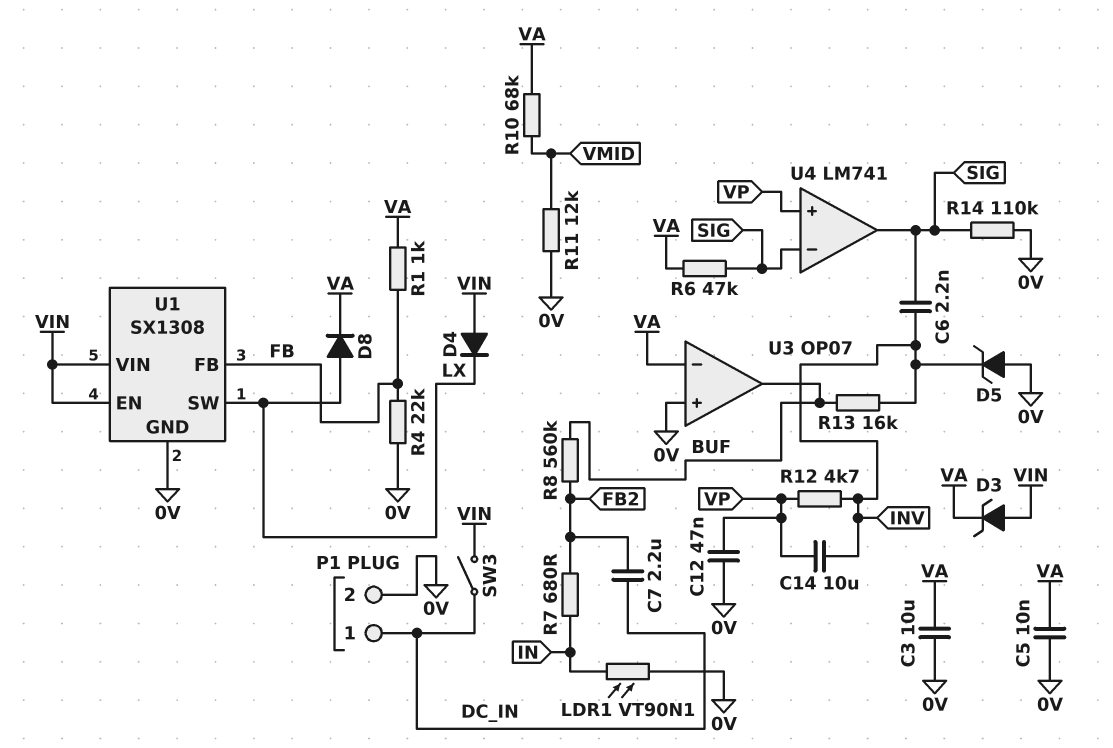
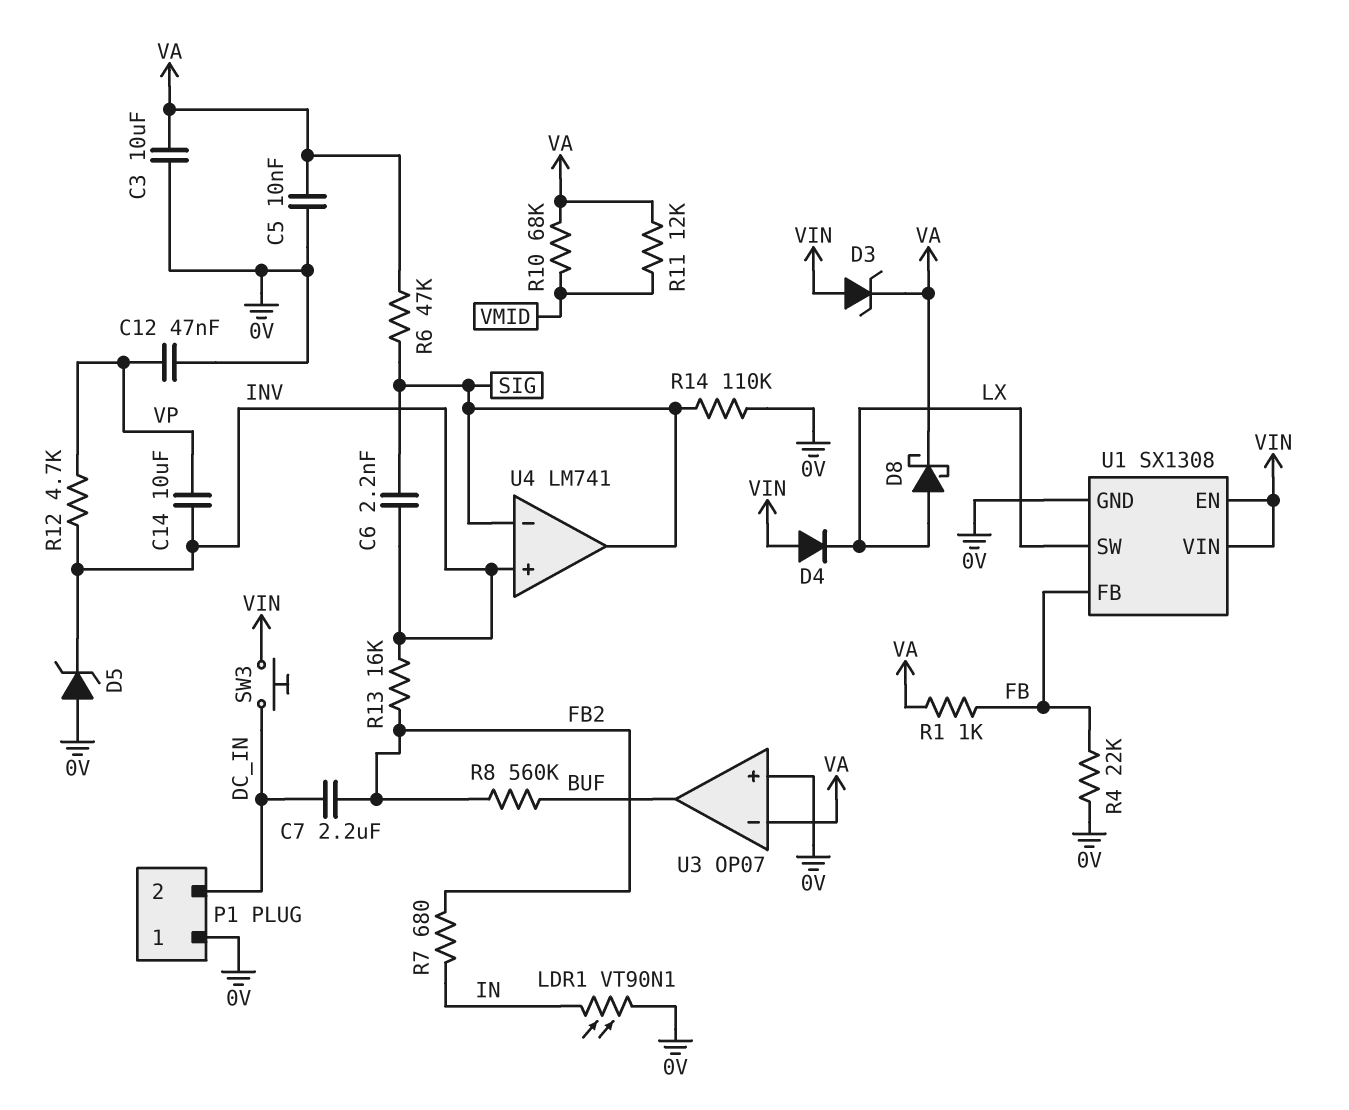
D8: diode (A LX, K VA) -> schottky (A LX, K VA)
P1 pin 1: DC_IN -> 0V
P1 pin 2: 0V -> DC_IN
R11: 12k (0V, VMID) -> 12k (VA, VMID)
R13: 16k (BUF, INV) -> 16k (FB2, INV)
SW3: switch (DC_IN, VIN) -> button (DC_IN, VIN)
U4 pin in+: VP -> INV

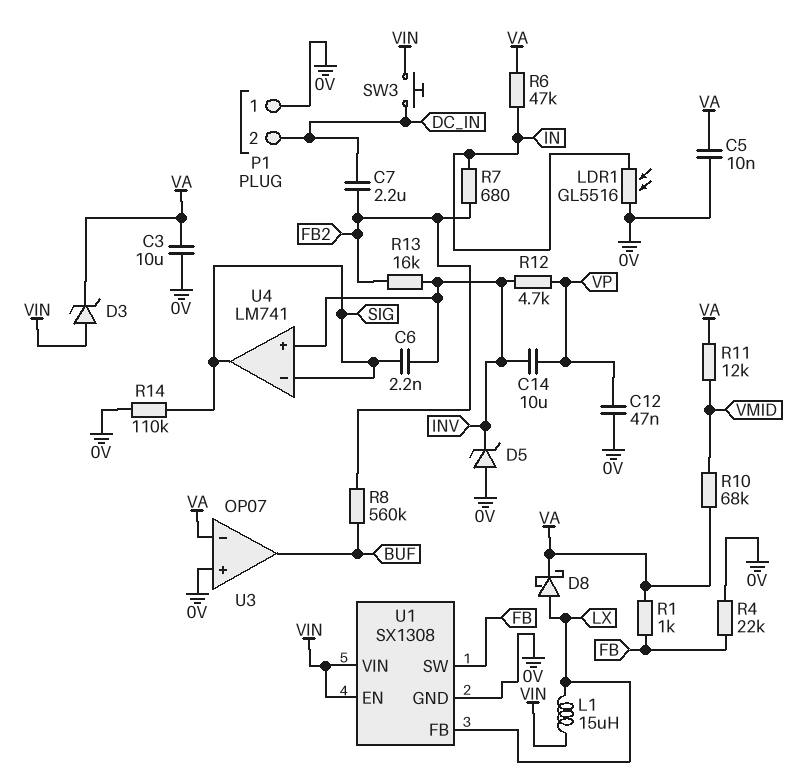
D4: diode (A VIN, K LX) -> none
L1: none -> 15uH (LX, VIN)
LDR1: VT90N1 (0V, IN) -> GL5516 (0V, IN)
R6: 47k (SIG, VA) -> 47k (IN, VA)
U1 pin FB: FB -> LX
U1 pin SW: LX -> FB

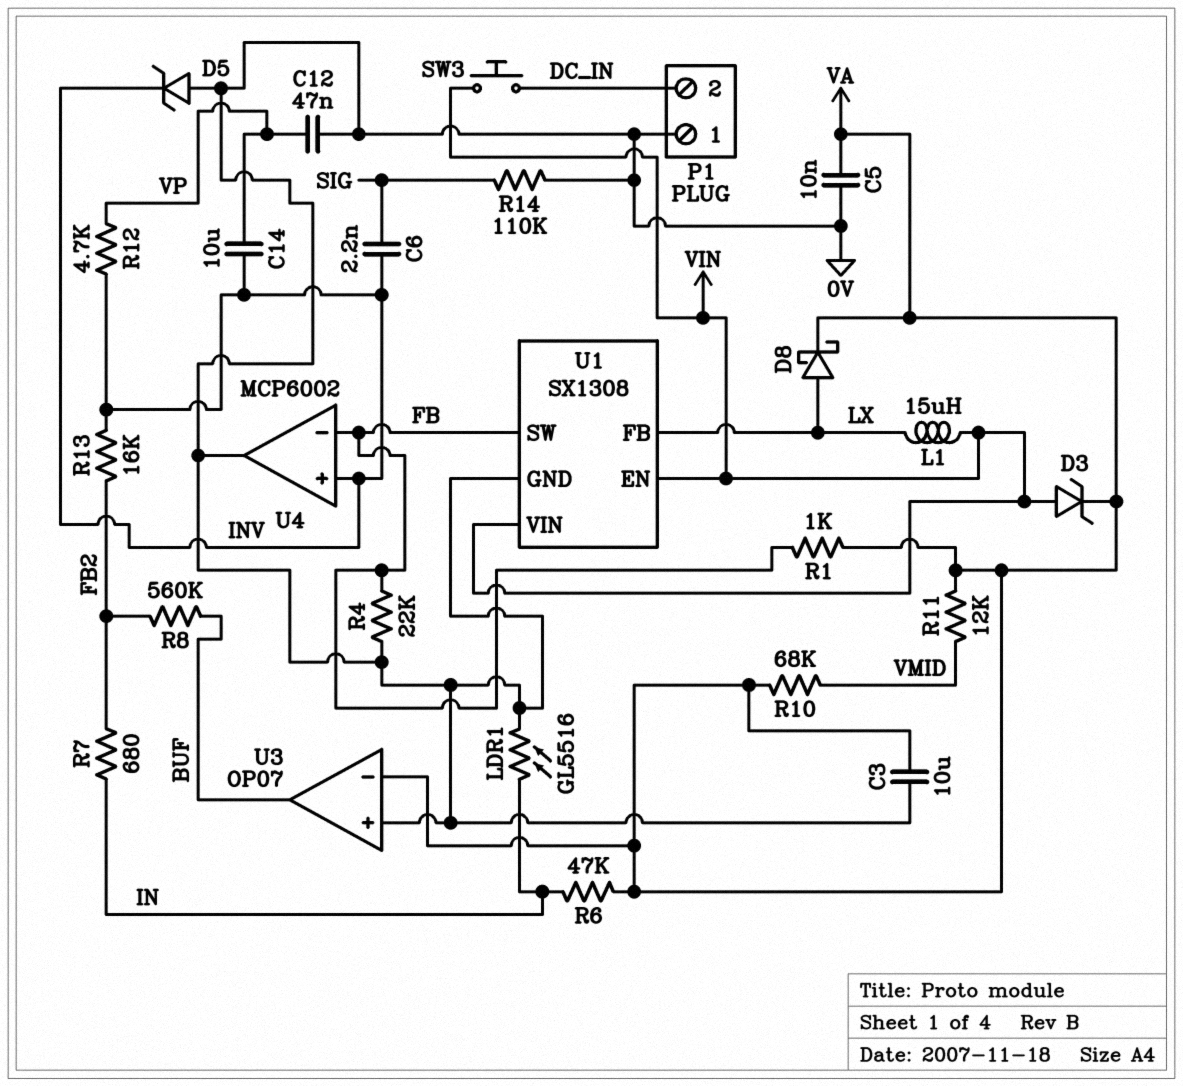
C7: 2.2uF (DC_IN, FB2) -> none
U4: LM741 -> MCP6002
U4 pin in-: SIG -> FB
U4 pin out: SIG -> 0V

